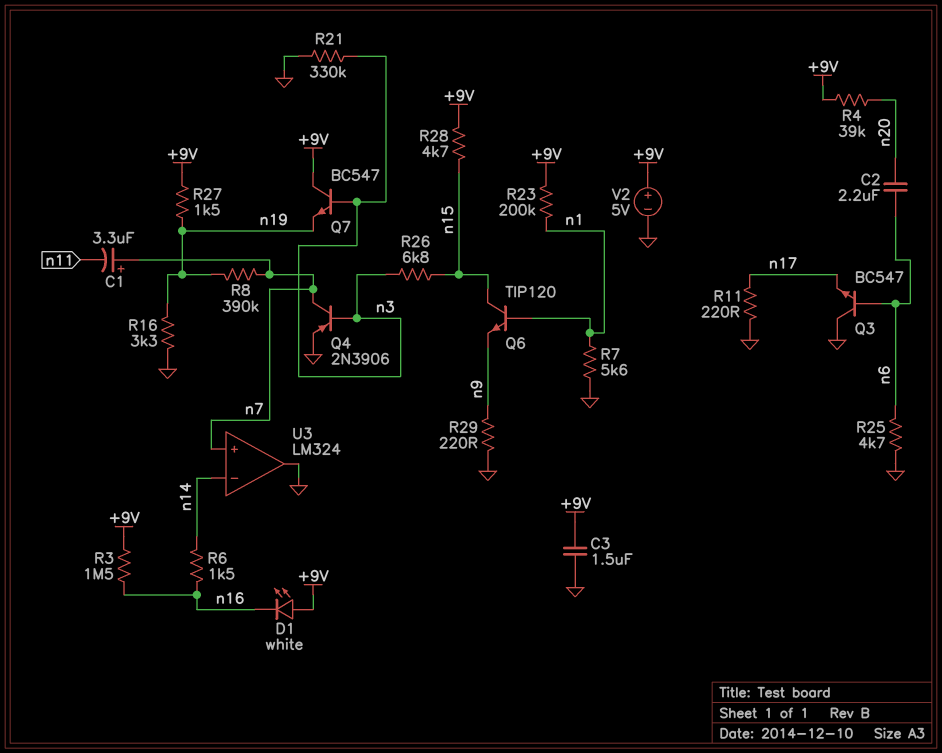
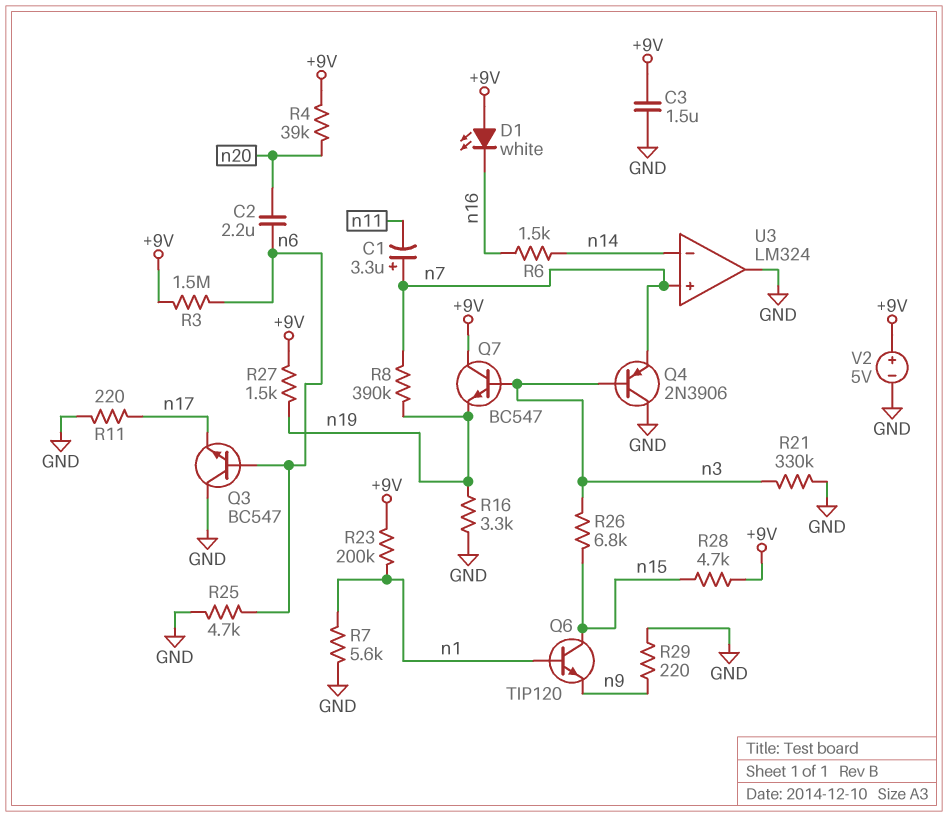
Q4: PNP 2N3906 (B n3, C n7, E GND) -> PNP 2N3906 (B n3, C GND, E n7)
R3: 1.5M (+9V, n16) -> 1.5M (+9V, n6)

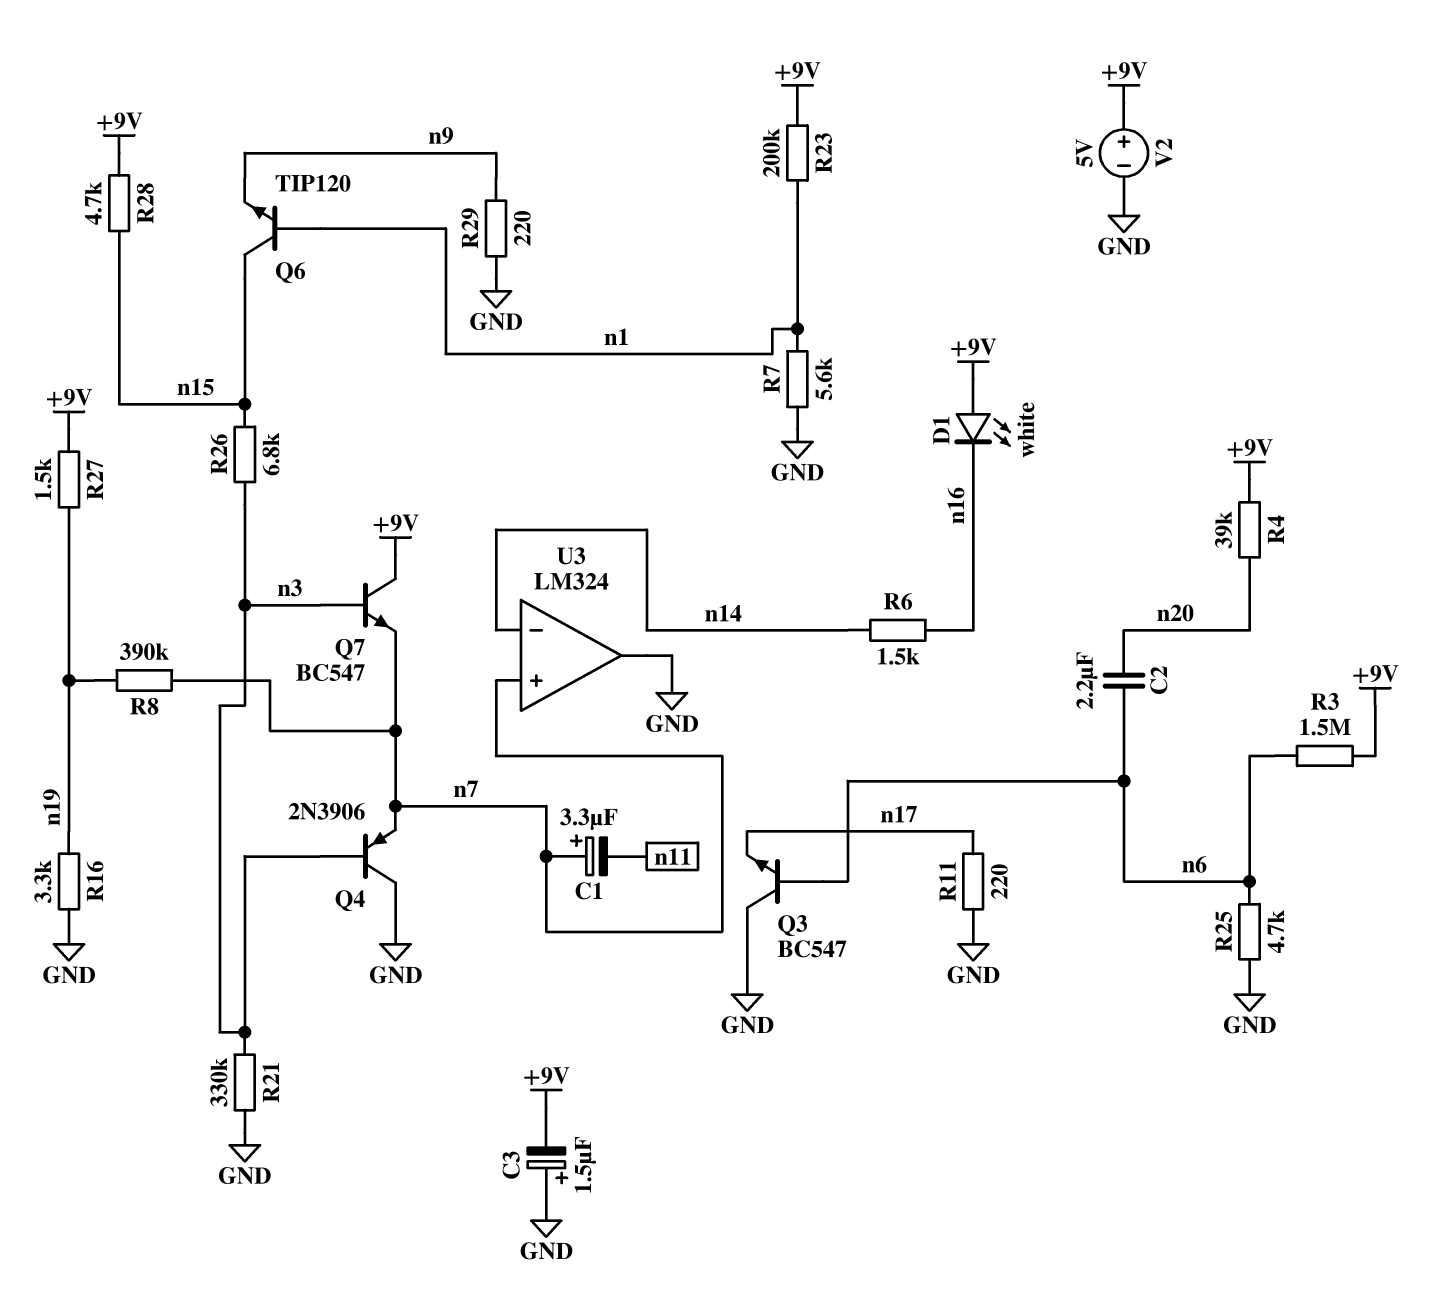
C3: 1.5uF (+9V, GND) -> 1.5uF (plus GND, minus +9V)
Q7: NPN BC547 (B n3, C +9V, E n19) -> NPN BC547 (B n3, C +9V, E n7)

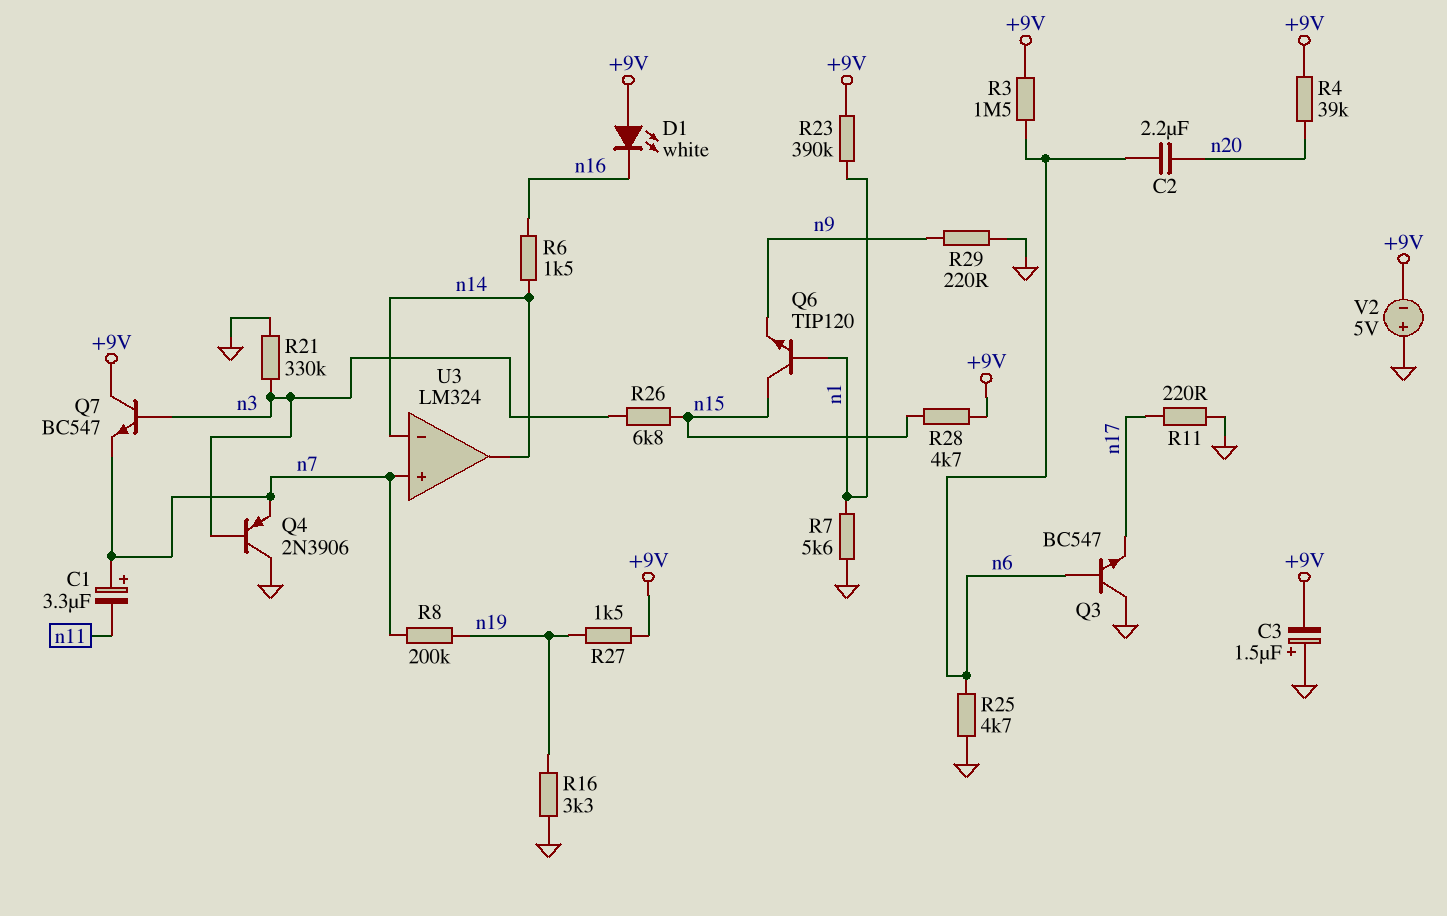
R8: 390k (n7, n19) -> 200k (n7, n19)
R23: 200k (+9V, n1) -> 390k (+9V, n1)
U3 pin out: GND -> n14
V2: 5V (plus +9V, minus GND) -> 5V (plus GND, minus +9V)

